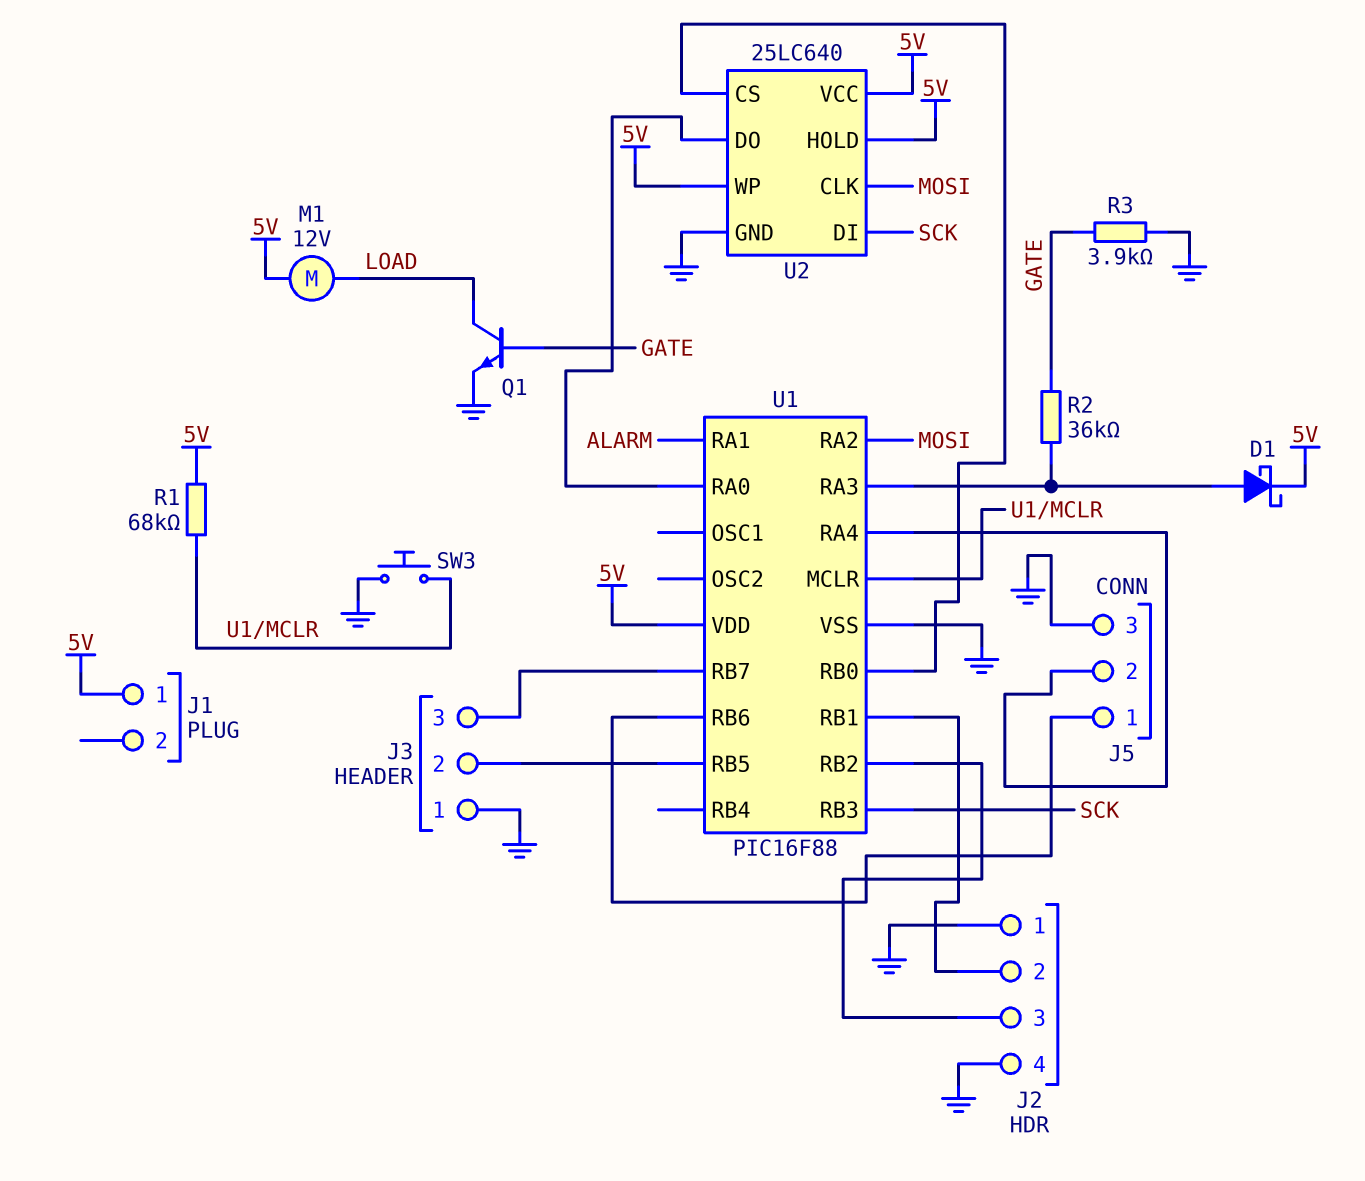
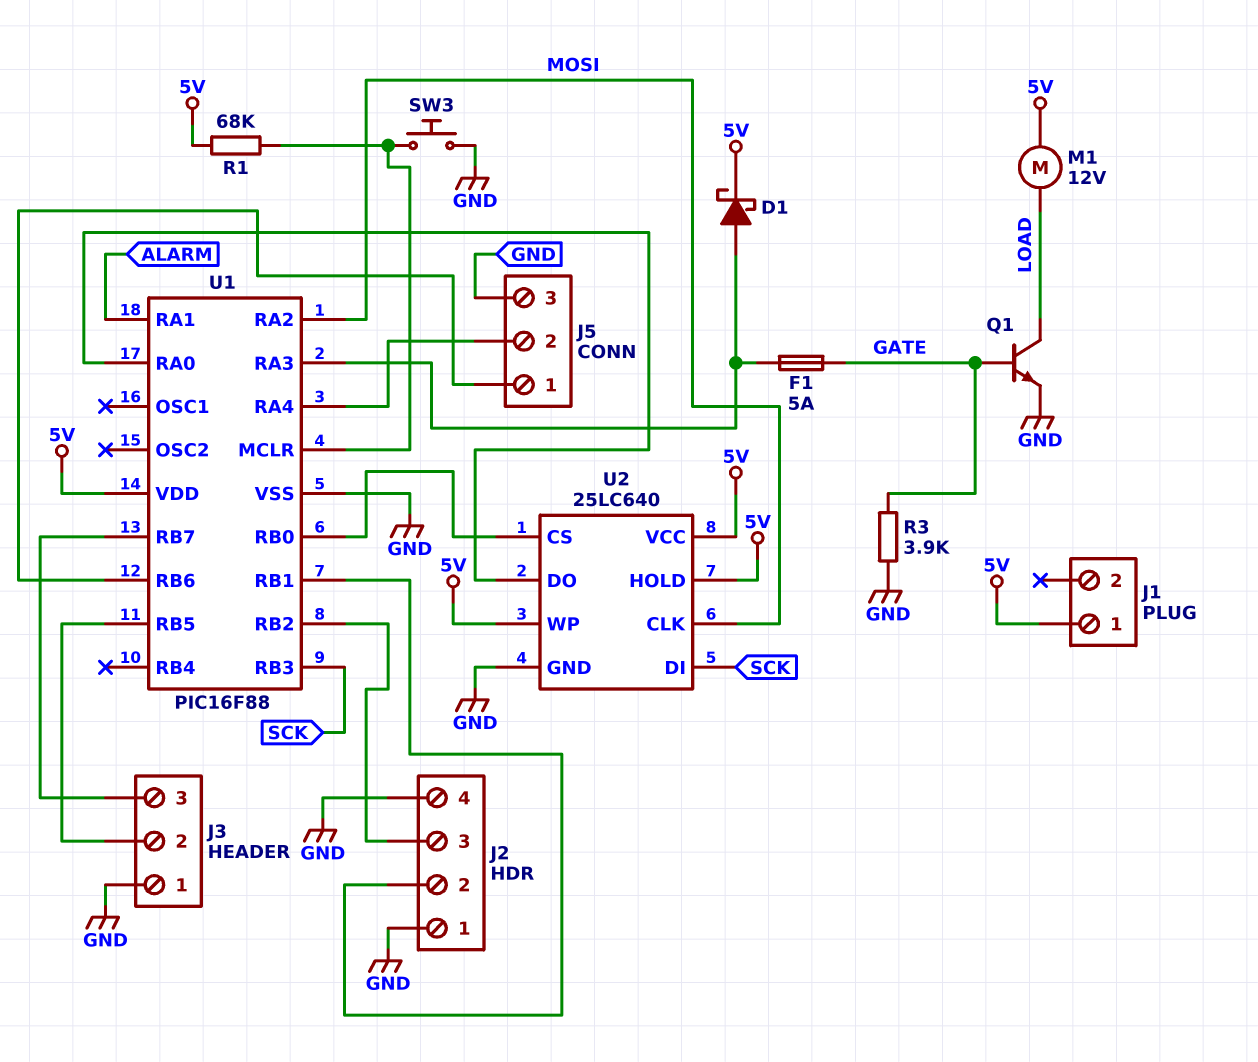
F1: none -> 5A (GATE, U1/RA3)
R2: 36k (GATE, U1/RA3) -> none

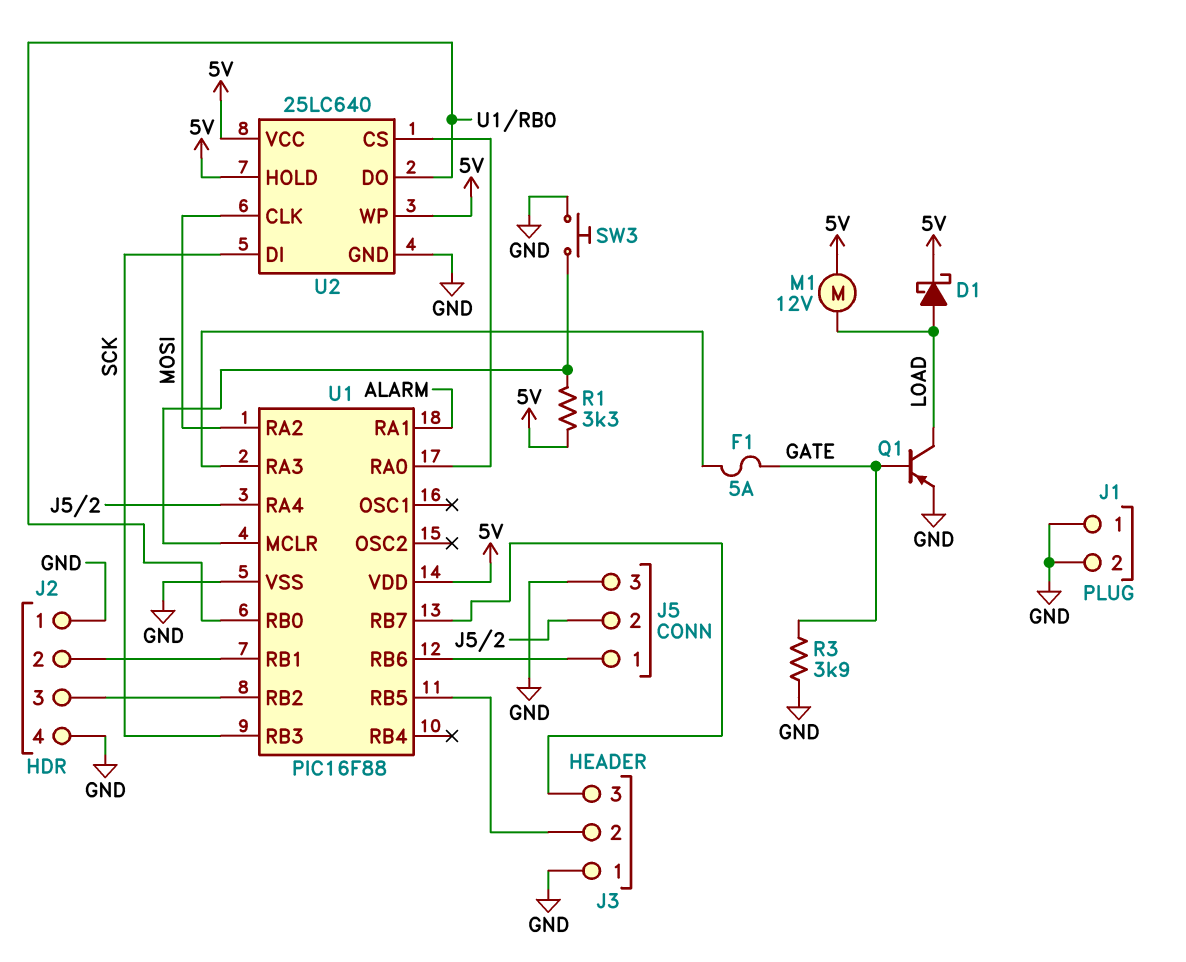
D1: schottky (A U1/RA3, K 5V) -> schottky (A LOAD, K 5V)
J1 pin 1: 5V -> GND
J1 pin 2: none -> GND
Q1: NPN (B GATE, C LOAD, E GND) -> PNP (B GATE, C LOAD, E GND)
R1: 68k (5V, U1/MCLR) -> 3.3k (5V, U1/MCLR)
U2 pin CS: U1/RB0 -> U1/RA0
U2 pin DO: U1/RA0 -> U1/RB0

